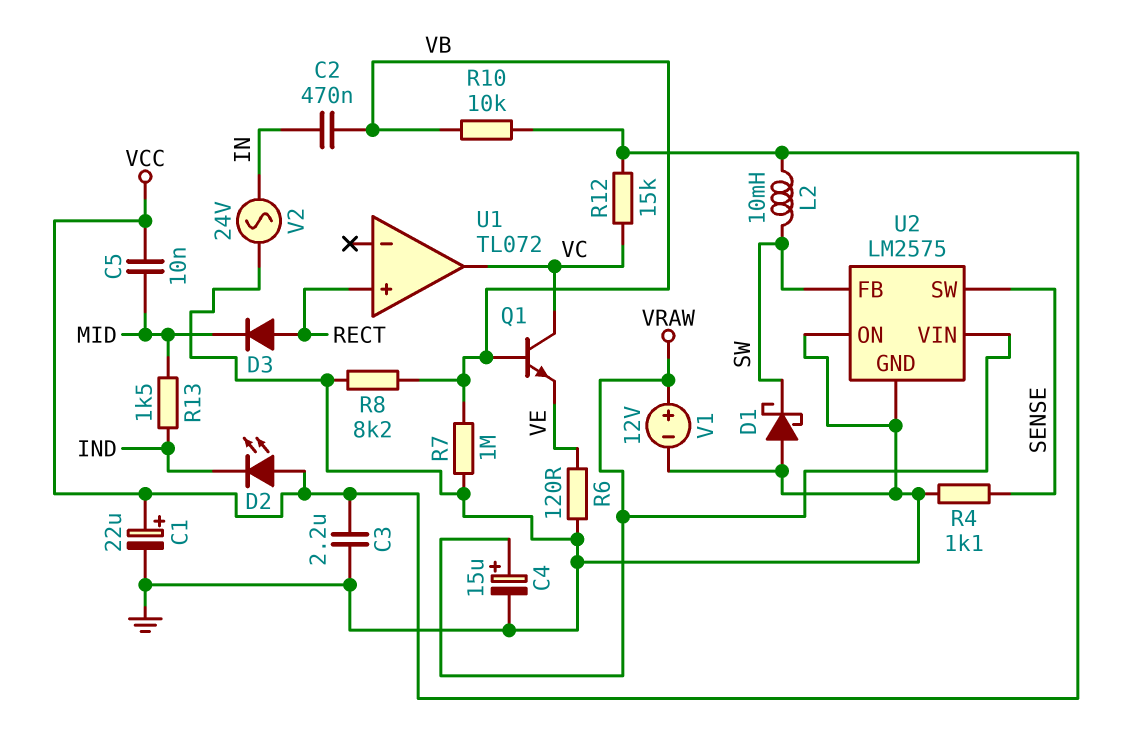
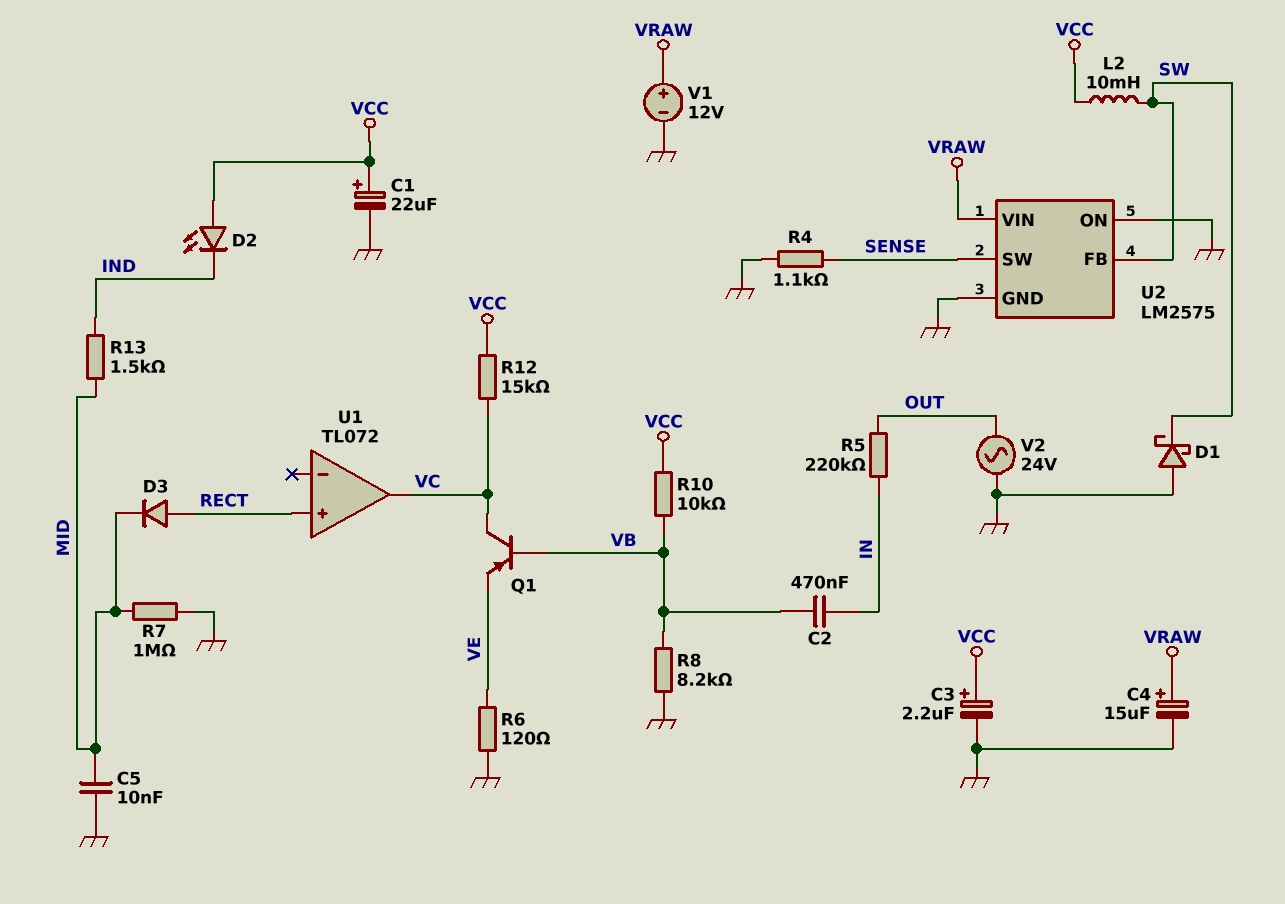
C3: 2.2uF (GND, VCC) -> 2.2uF (plus VCC, minus GND)
C5: 10nF (MID, VCC) -> 10nF (GND, MID)
Q1: NPN (B VB, C VC, E VE) -> PNP (B VB, C VC, E VE)
R5: none -> 220k (IN, OUT)
R7: 1M (GND, VB) -> 1M (GND, MID)
V2: AC 24V (GND, IN) -> AC 24V (GND, OUT)

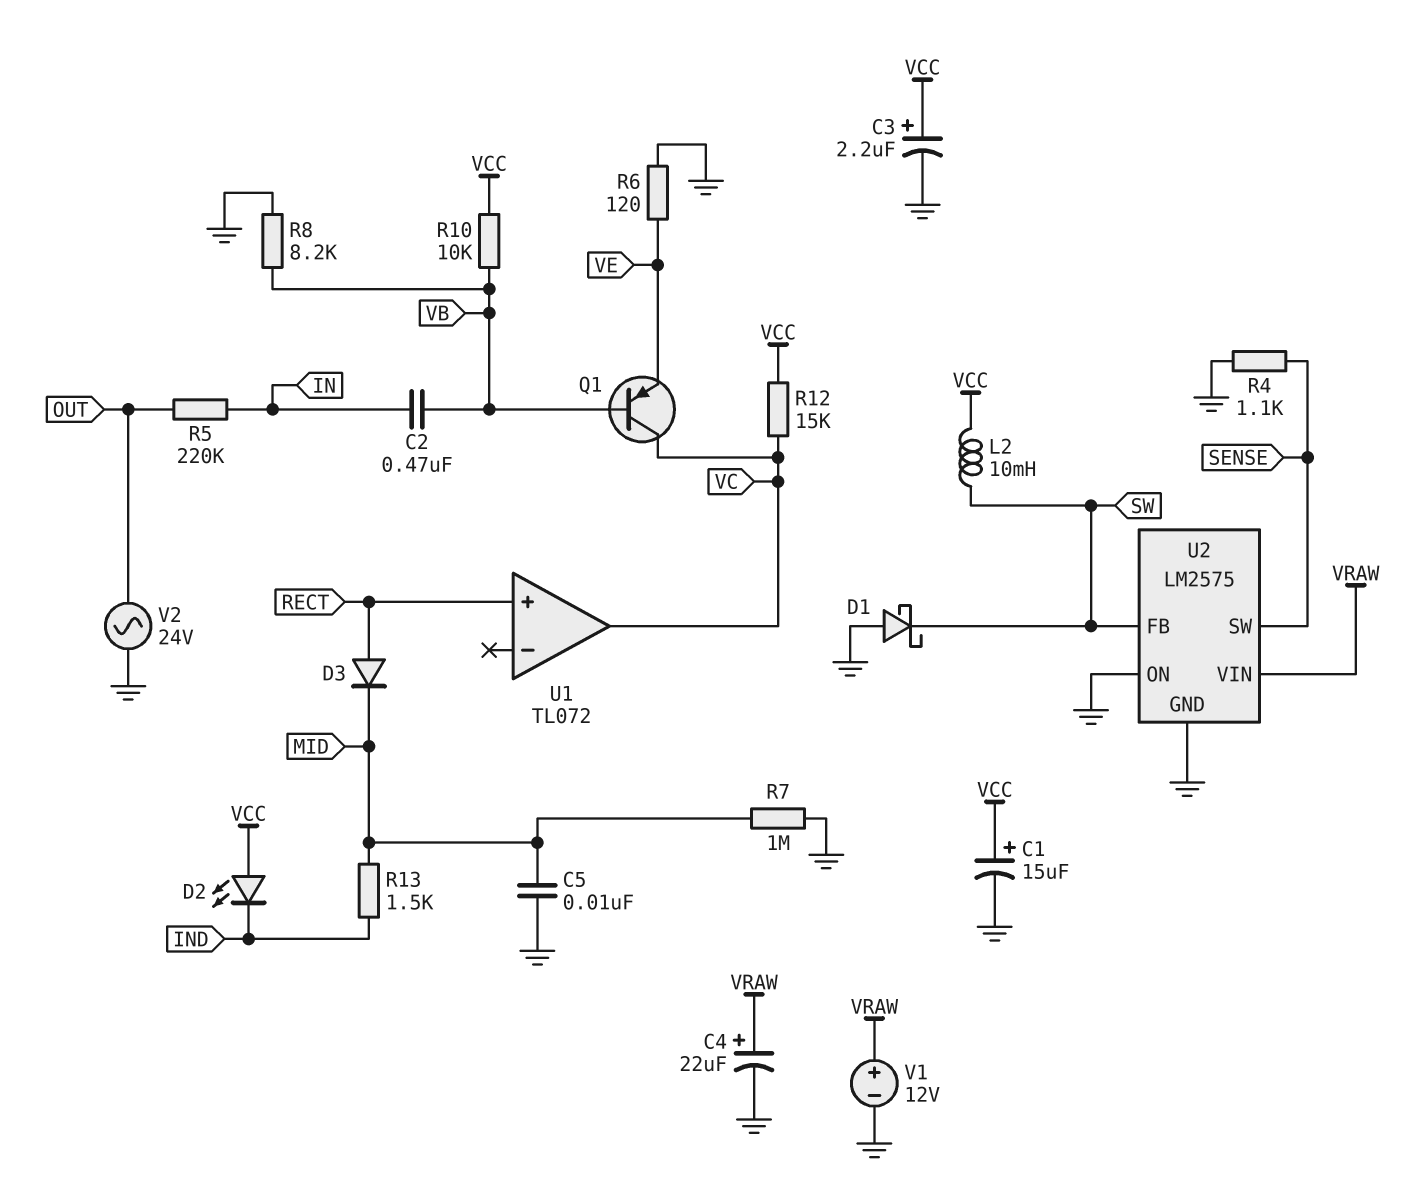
C1: 22uF (plus VCC, minus GND) -> 15uF (plus VCC, minus GND)
C4: 15uF (plus VRAW, minus GND) -> 22uF (plus VRAW, minus GND)

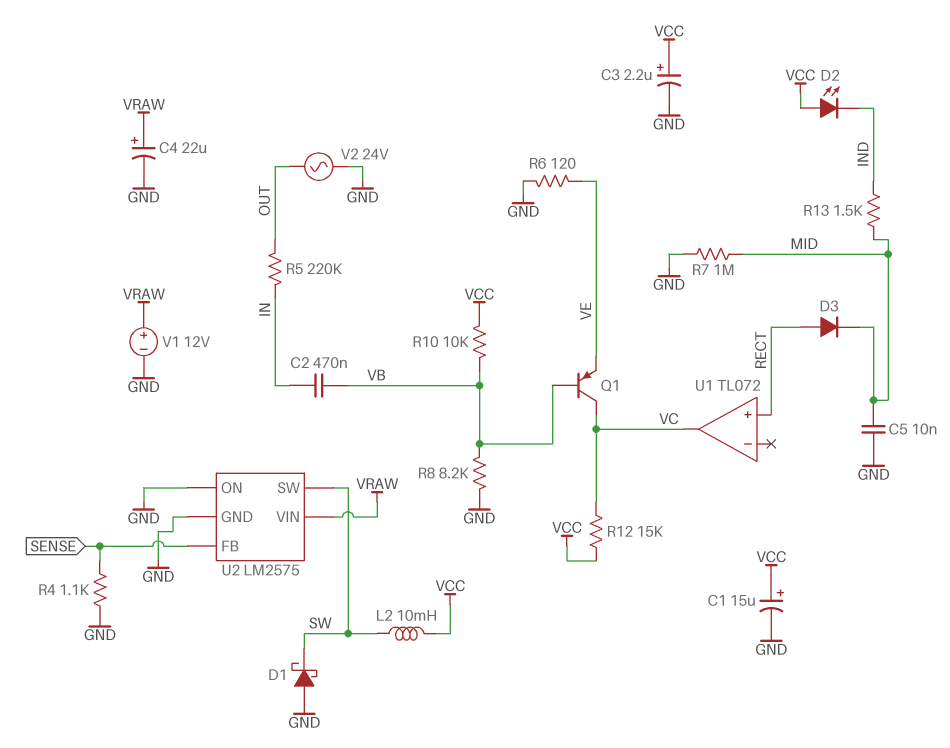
U2 pin FB: SW -> SENSE
U2 pin SW: SENSE -> SW

